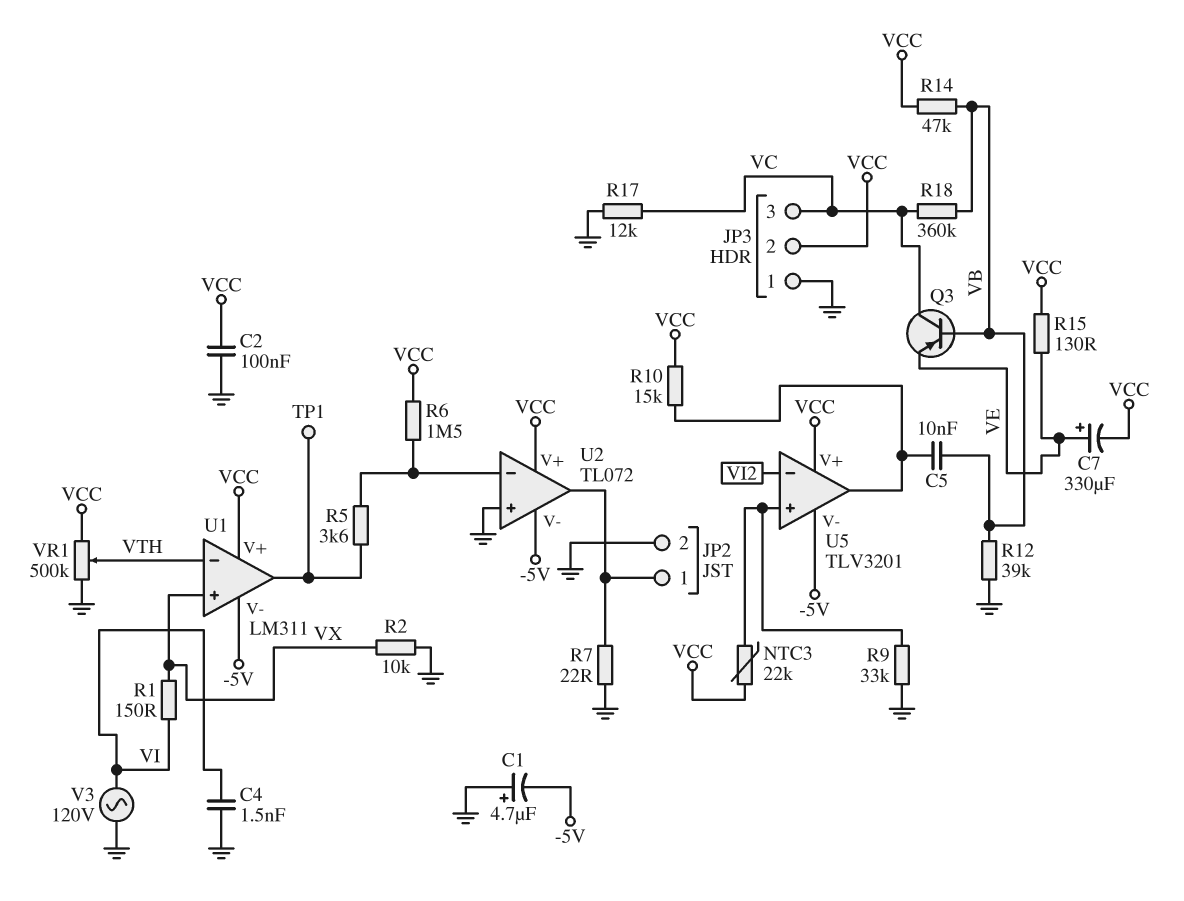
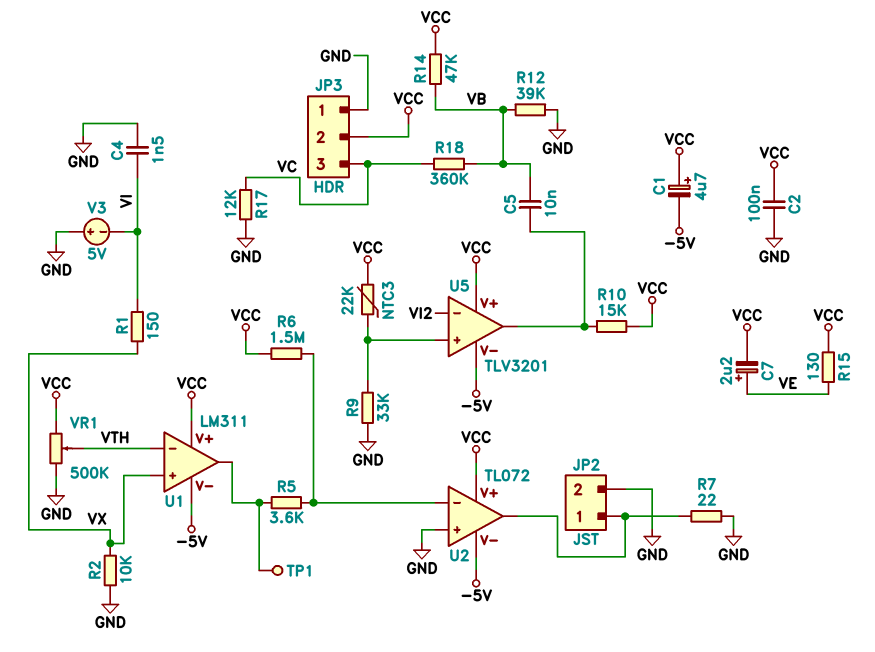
C1: 4.7uF (plus GND, minus -5V) -> 4.7uF (plus VCC, minus -5V)
C7: 330uF (plus VE, minus VCC) -> 2.2uF (plus VE, minus VCC)
Q3: PNP (B VB, C VC, E VE) -> none
V3: AC 120V (GND, VI) -> 5V (plus GND, minus VI)

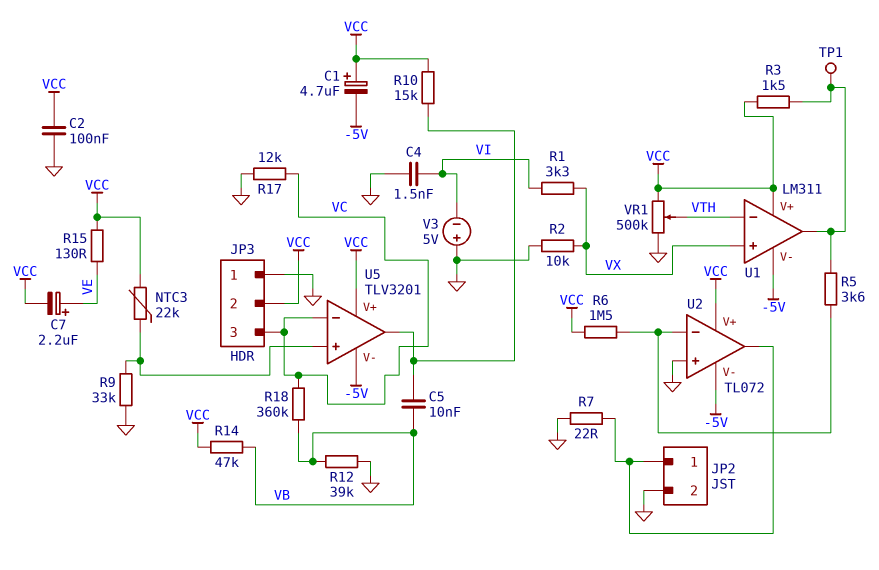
R1: 150 (VI, VX) -> 3.3k (VI, VX)
R3: none -> 1.5k (U1/out, VCC)
U5 pin in-: VI2 -> VC

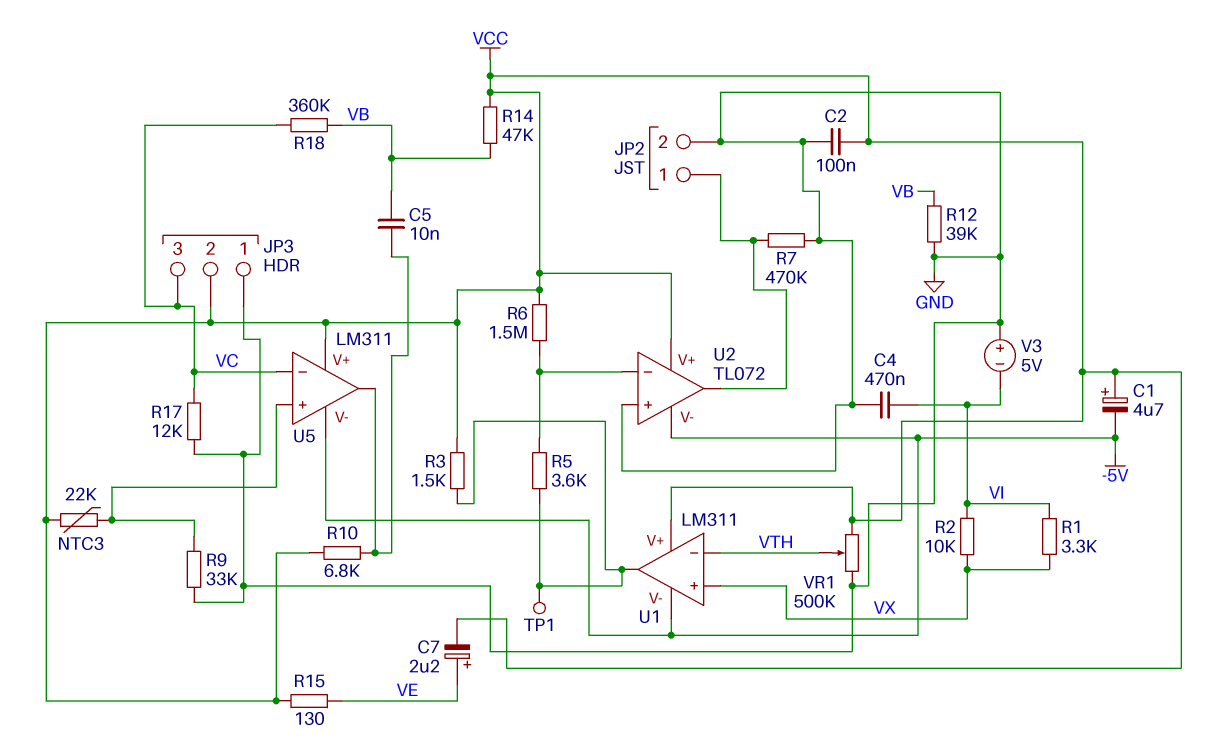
C4: 1.5nF (GND, VI) -> 470nF (GND, VI)
R2: 10k (GND, VX) -> 10k (VI, VX)
R7: 22 (GND, JP2/1) -> 470k (GND, JP2/1)
R10: 15k (U5/out, VCC) -> 6.8k (U5/out, VCC)
U5: TLV3201 -> LM311

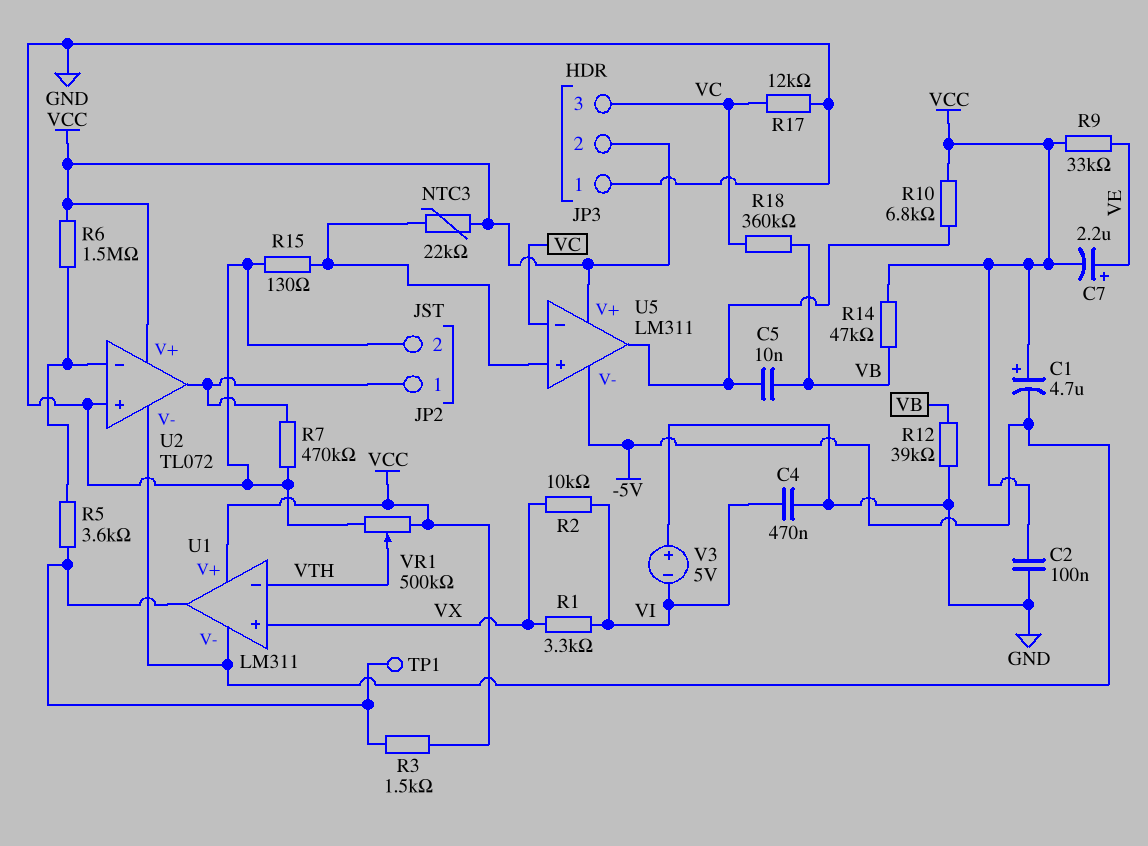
R9: 33k (GND, U5/in+) -> 33k (VCC, VE)
R15: 130 (VCC, VE) -> 130 (GND, U5/in+)

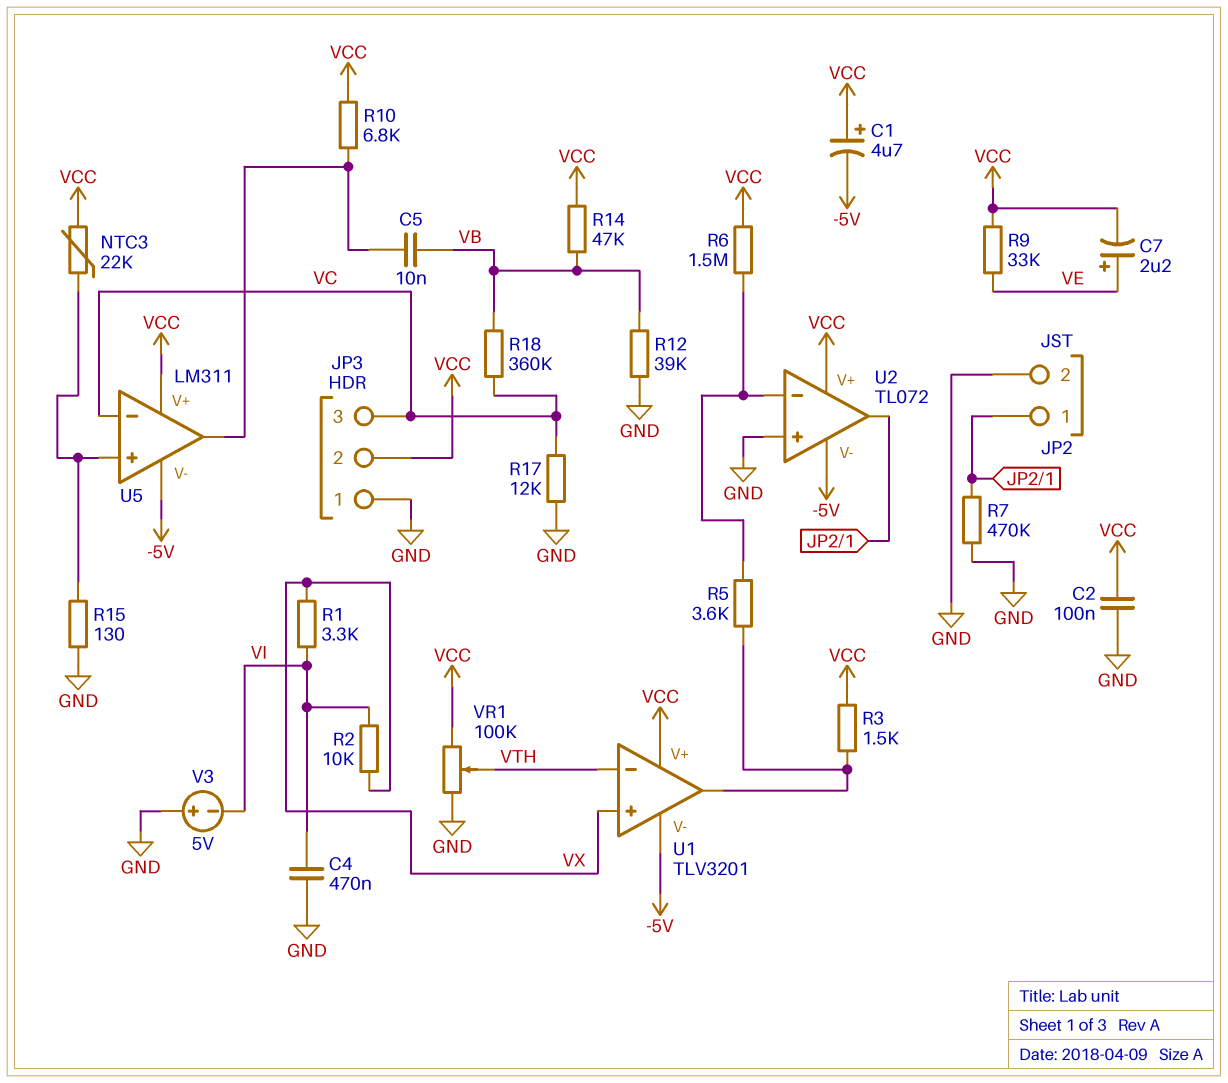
TP1: test point (U1/out) -> none
U1: LM311 -> TLV3201
VR1: 500k (GND, VCC, wiper VTH) -> 100k (GND, VCC, wiper VTH)

